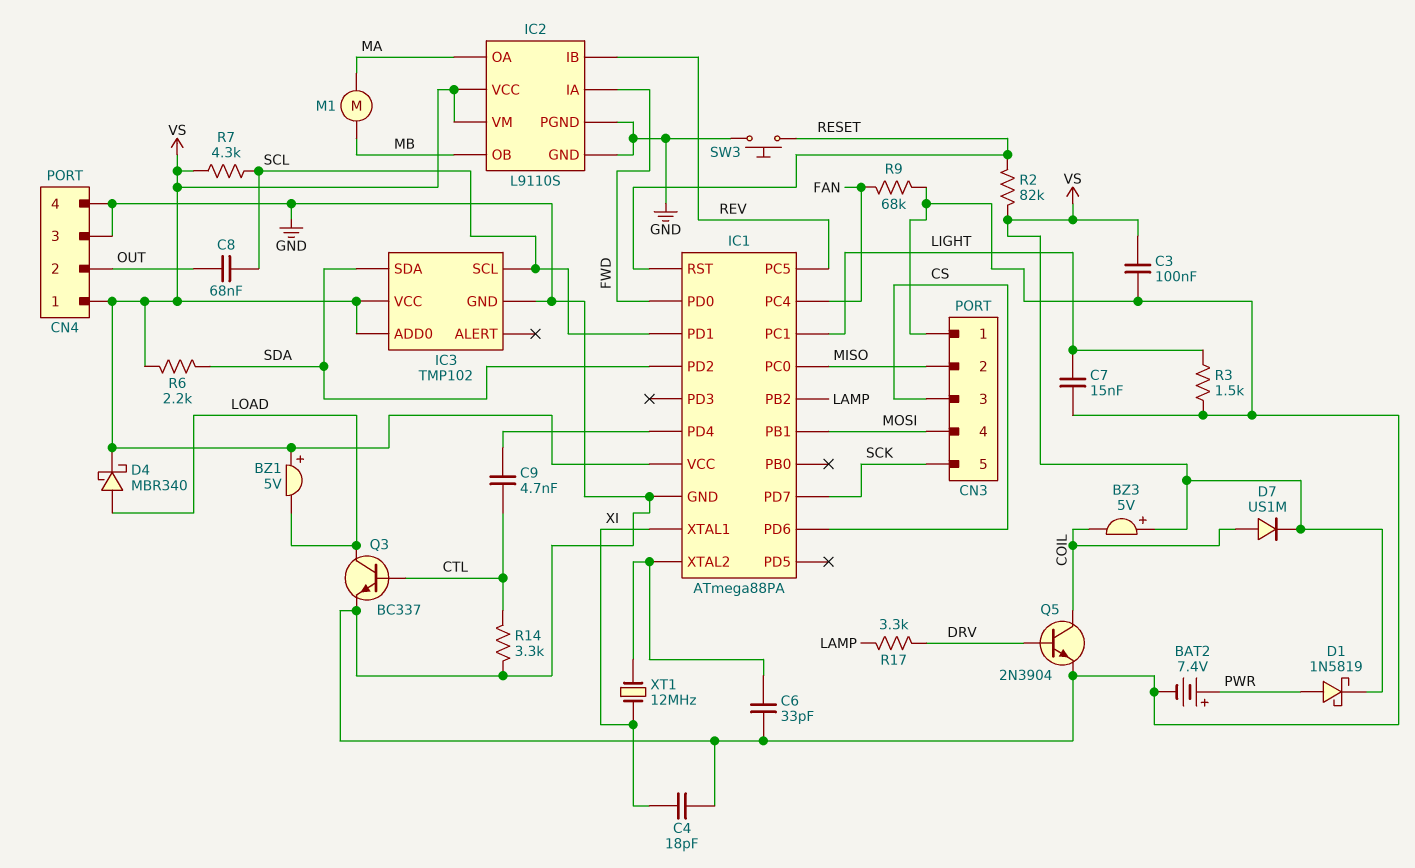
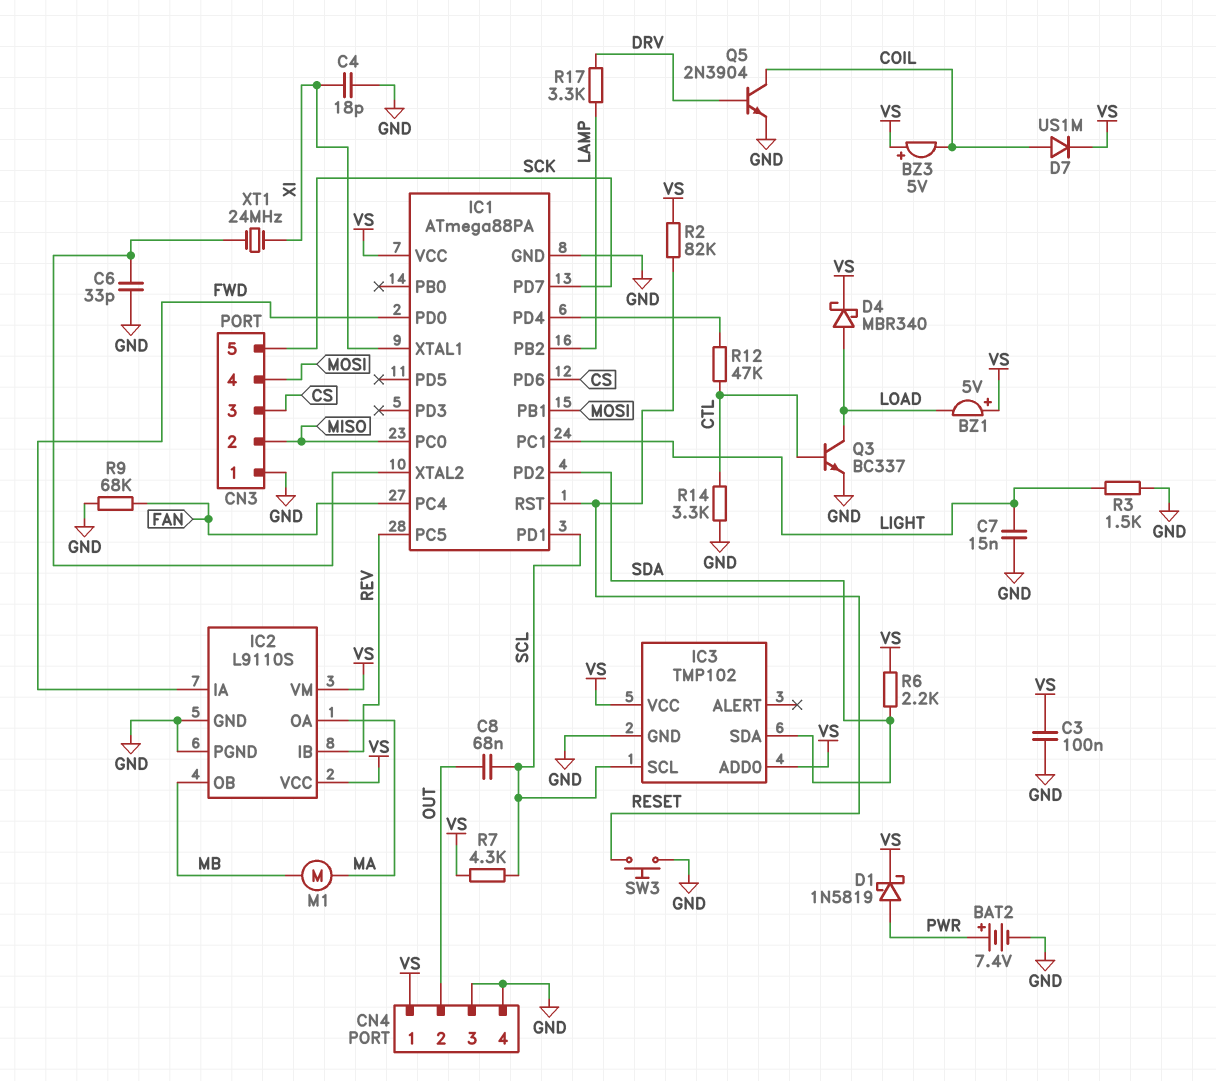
C9: 4.7nF (CTL, IC1/PD4) -> none
R12: none -> 47k (CTL, IC1/PD4)
XT1: 12MHz (IC1/XTAL2, XI) -> 24MHz (IC1/XTAL2, XI)

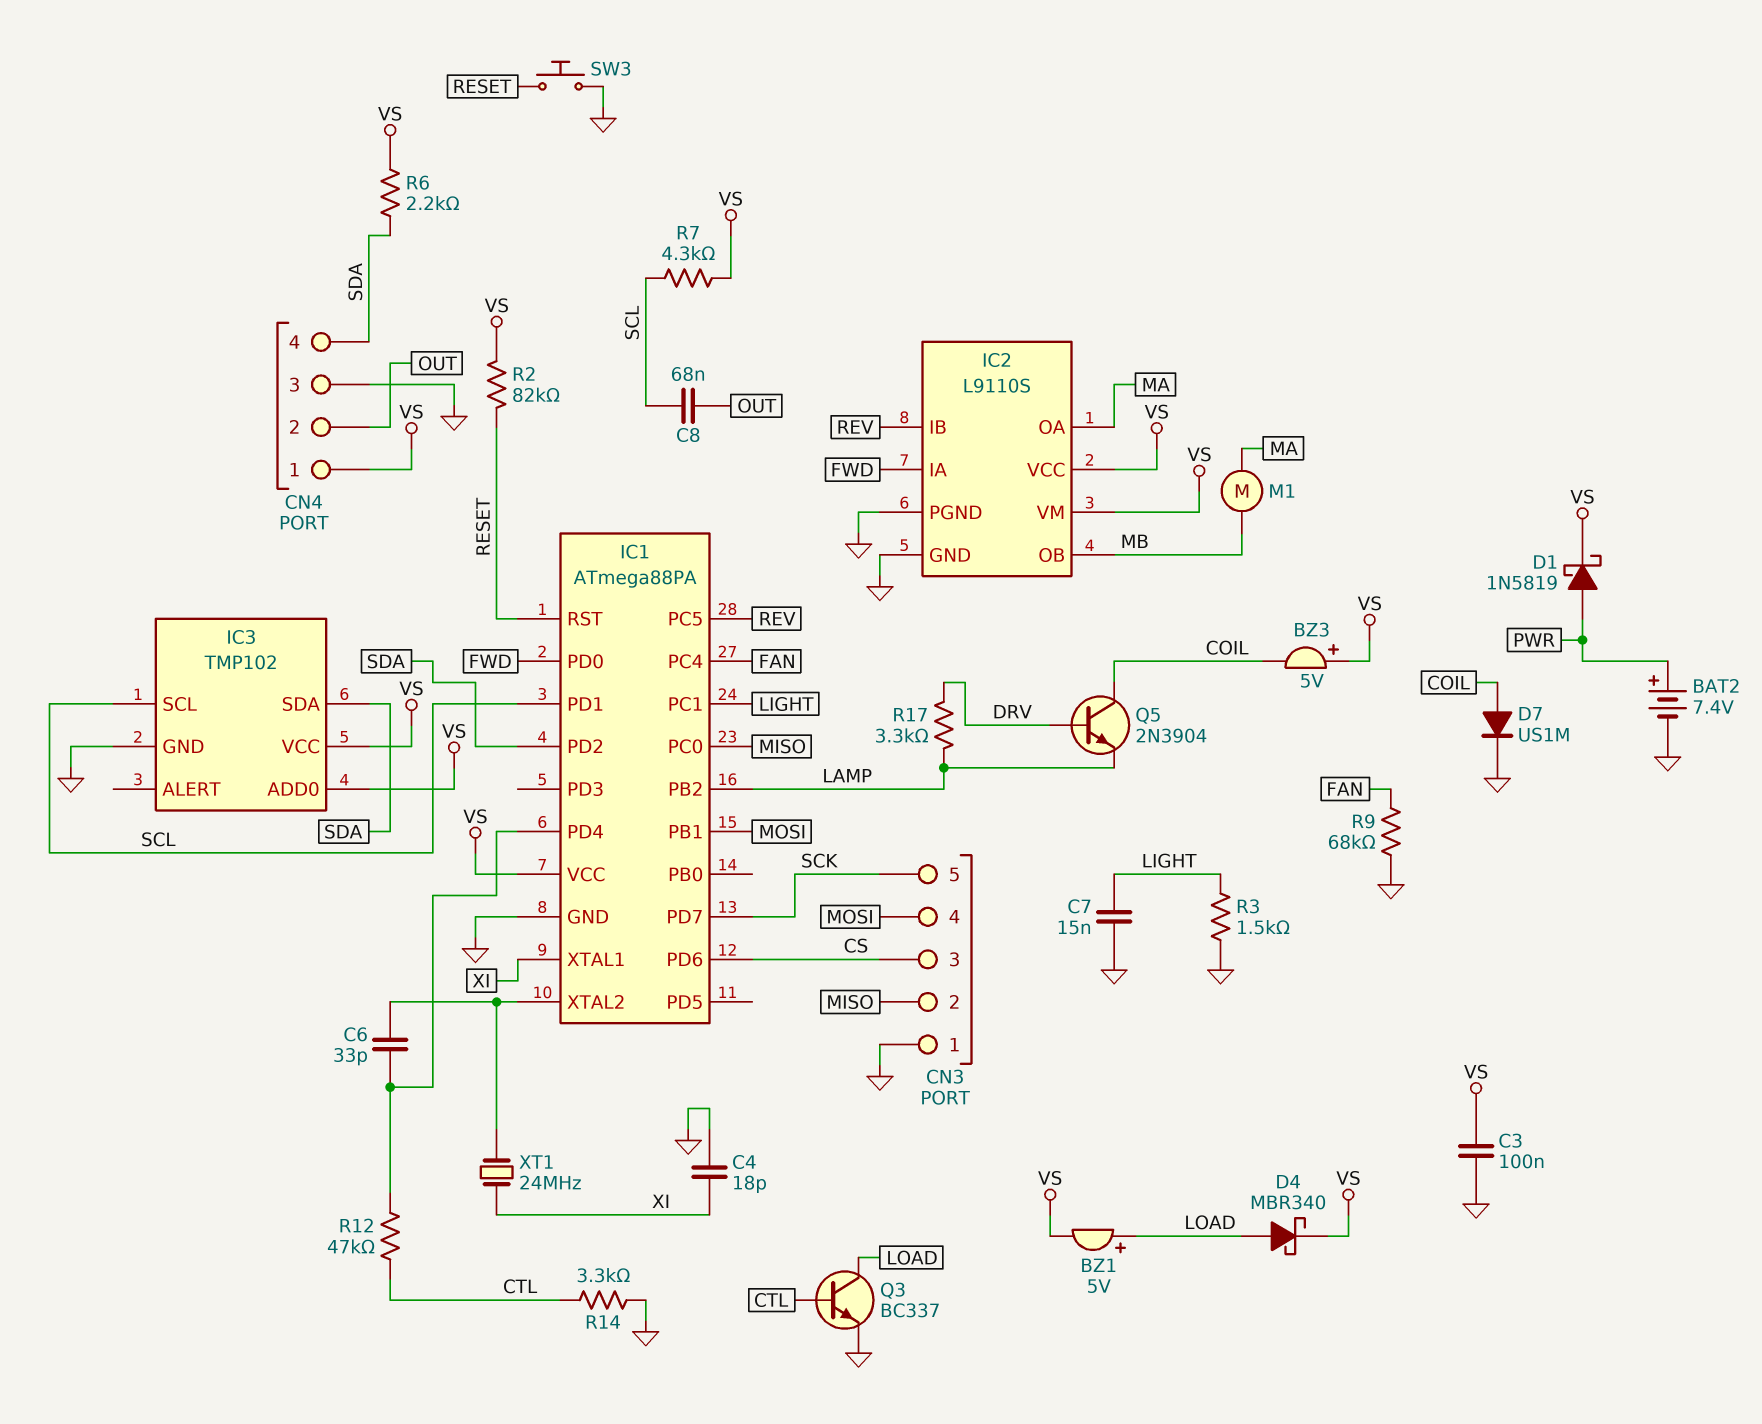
BZ1: buzzer 5V (plus VS, minus LOAD) -> buzzer 5V (plus LOAD, minus VS)
C6: 33pF (GND, IC1/XTAL2) -> 33pF (IC1/PD4, IC1/XTAL2)
CN4 pin 4: GND -> SDA
D7: diode US1M (A COIL, K VS) -> diode US1M (A COIL, K GND)
Q5: NPN 2N3904 (B DRV, C COIL, E GND) -> NPN 2N3904 (B DRV, C COIL, E LAMP)

